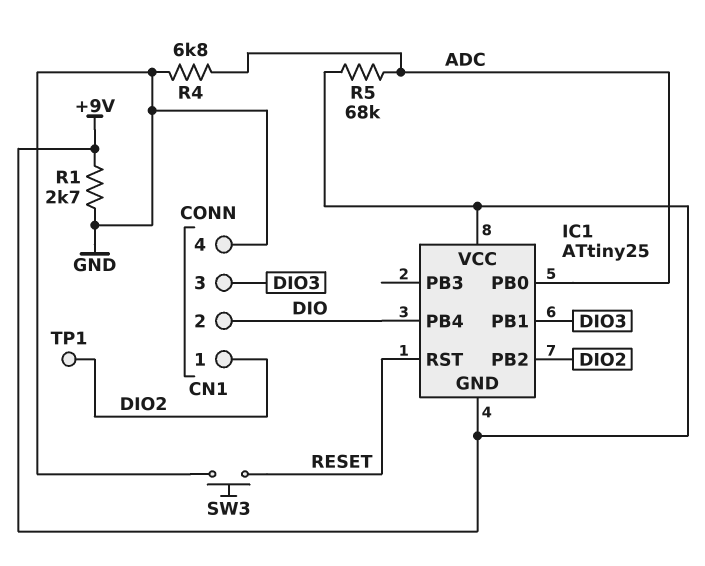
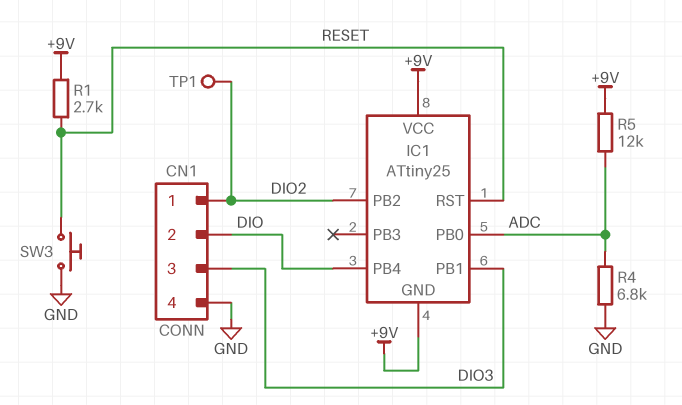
R1: 2.7k (+9V, GND) -> 2.7k (+9V, RESET)
R5: 68k (+9V, ADC) -> 12k (+9V, ADC)

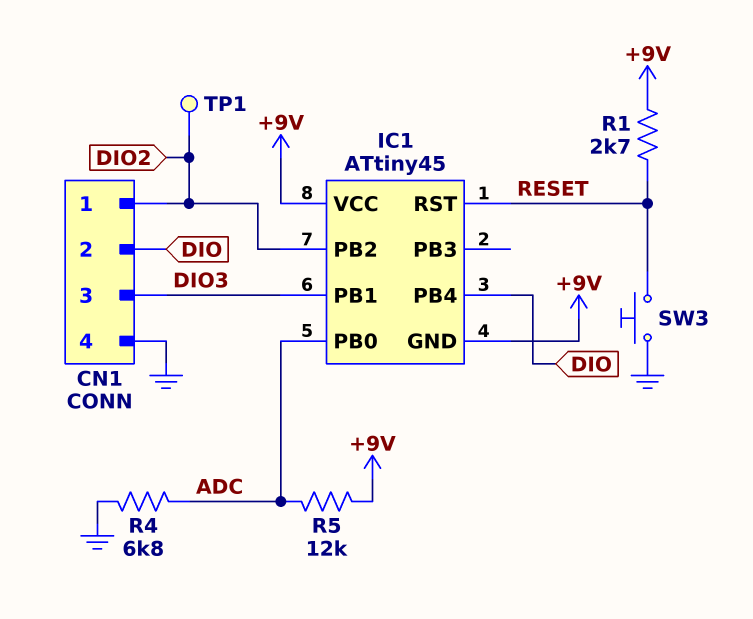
IC1: ATtiny25 -> ATtiny45

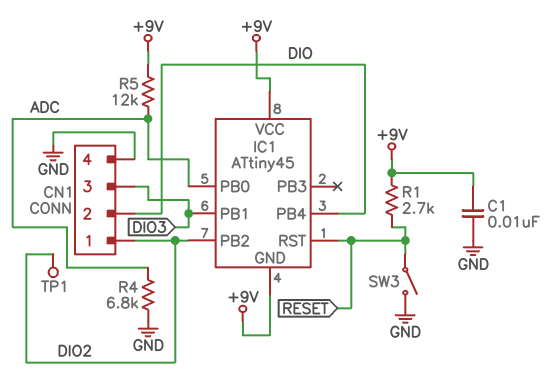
C1: none -> 10nF (+9V, GND)
SW3: button (GND, RESET) -> switch (GND, RESET)

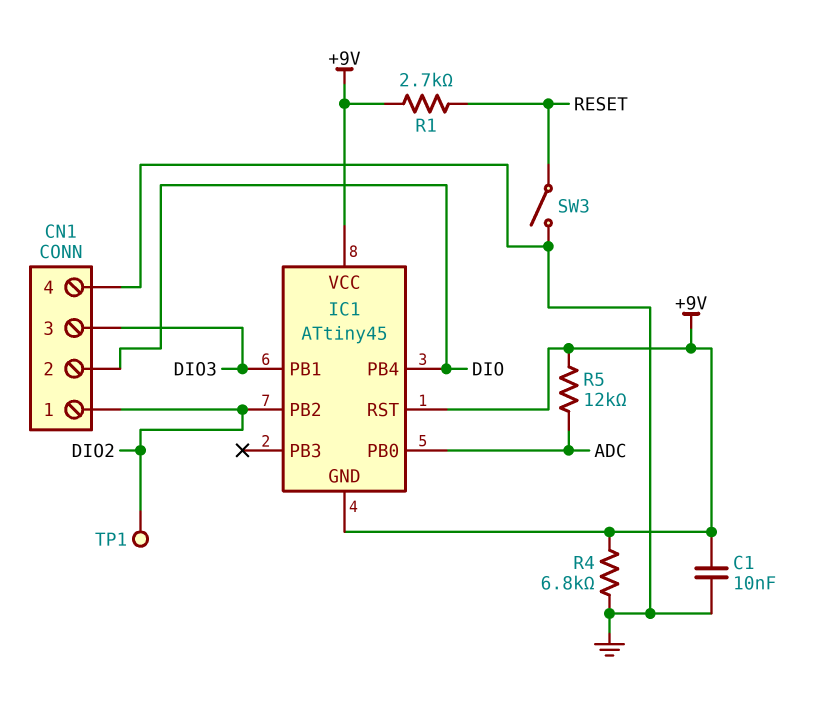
IC1 pin RST: RESET -> +9V
R4: 6.8k (ADC, GND) -> 6.8k (+9V, GND)

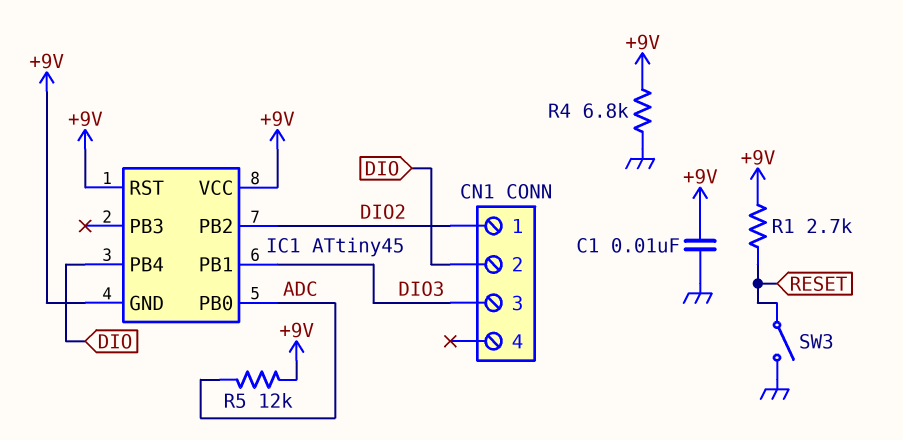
CN1 pin 4: GND -> none
TP1: test point (DIO2) -> none

